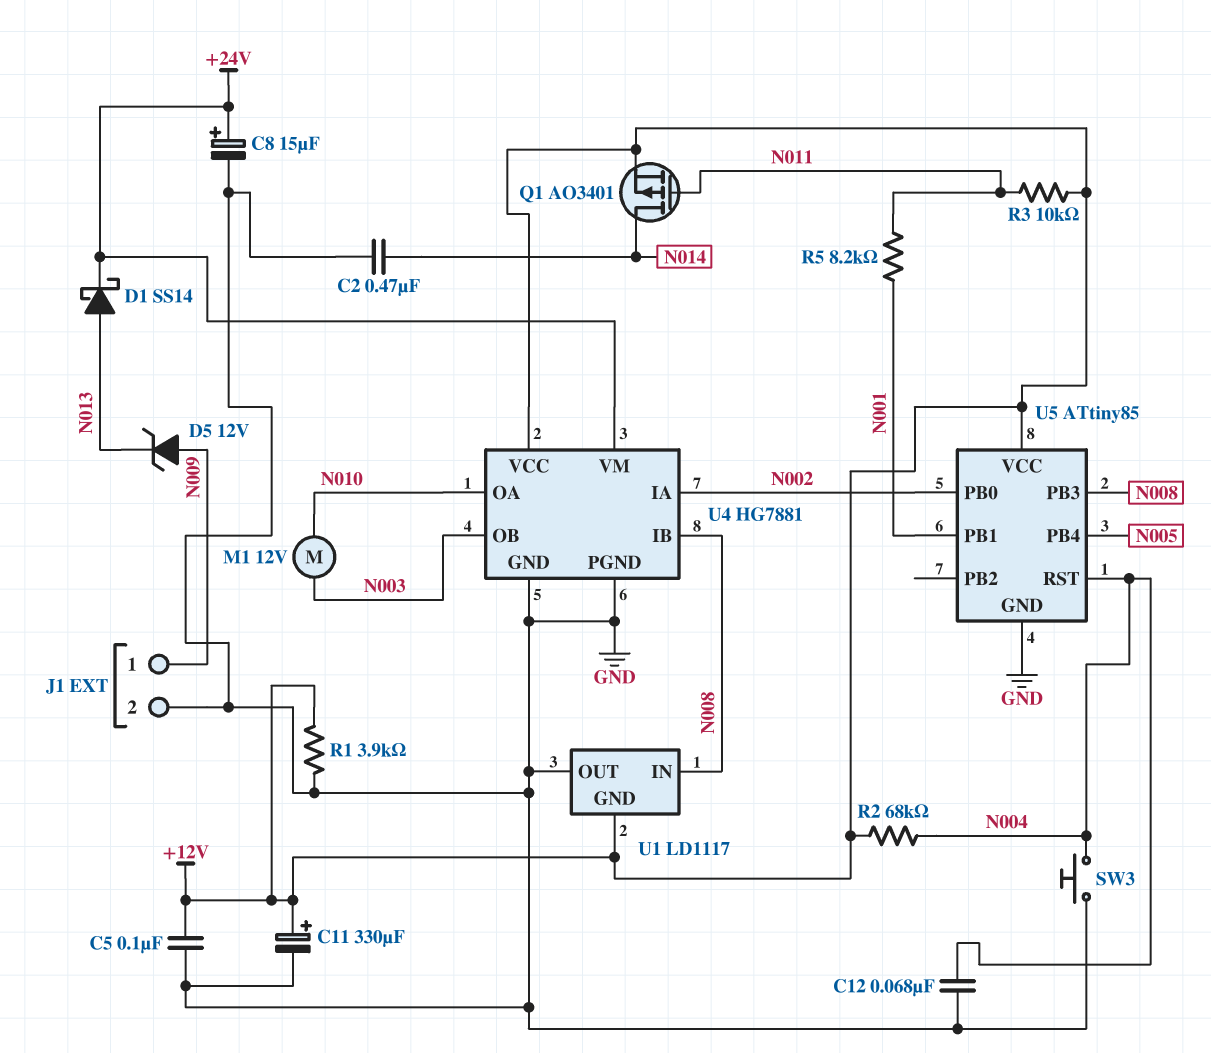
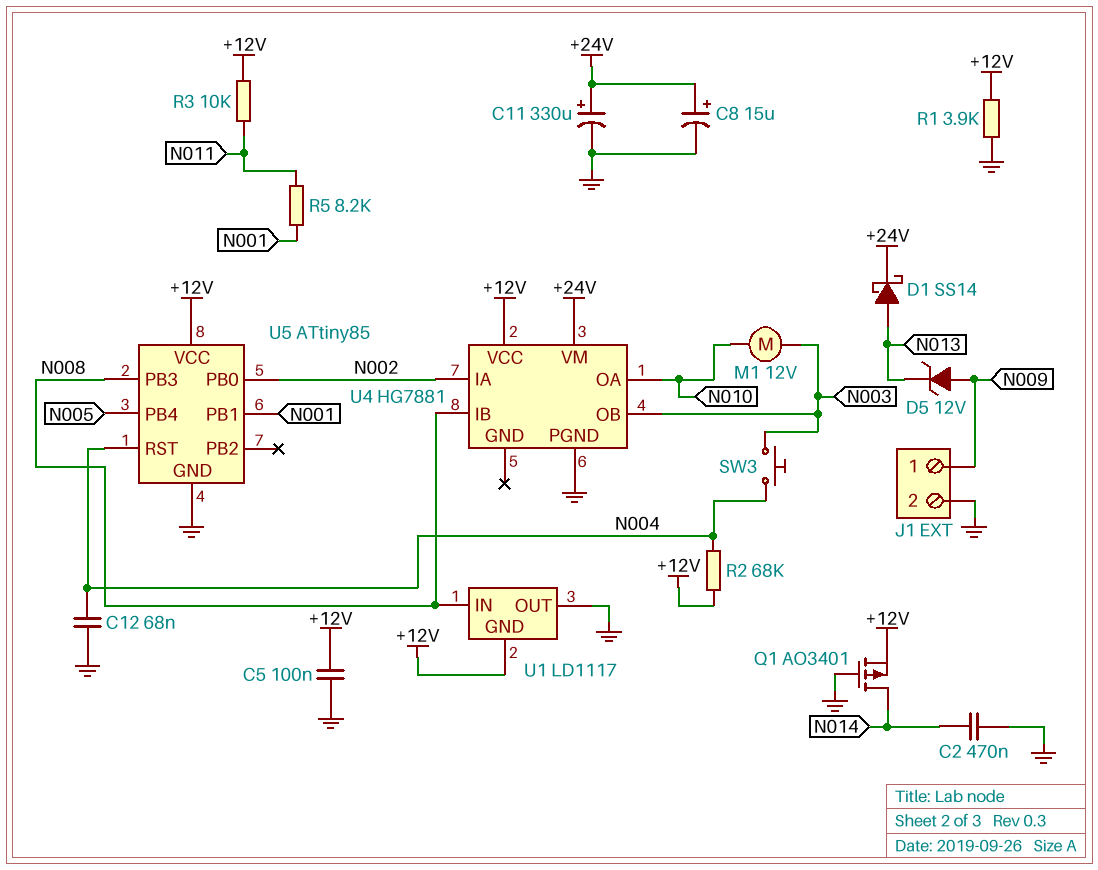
C11: 330uF (plus +12V, minus GND) -> 330uF (plus +24V, minus GND)
Q1: PMOS AO3401 (G N011, D N014, S +12V) -> PMOS AO3401 (G GND, D N014, S +12V)
SW3: button (GND, N004) -> button (N003, N004)
U4 pin GND: GND -> none

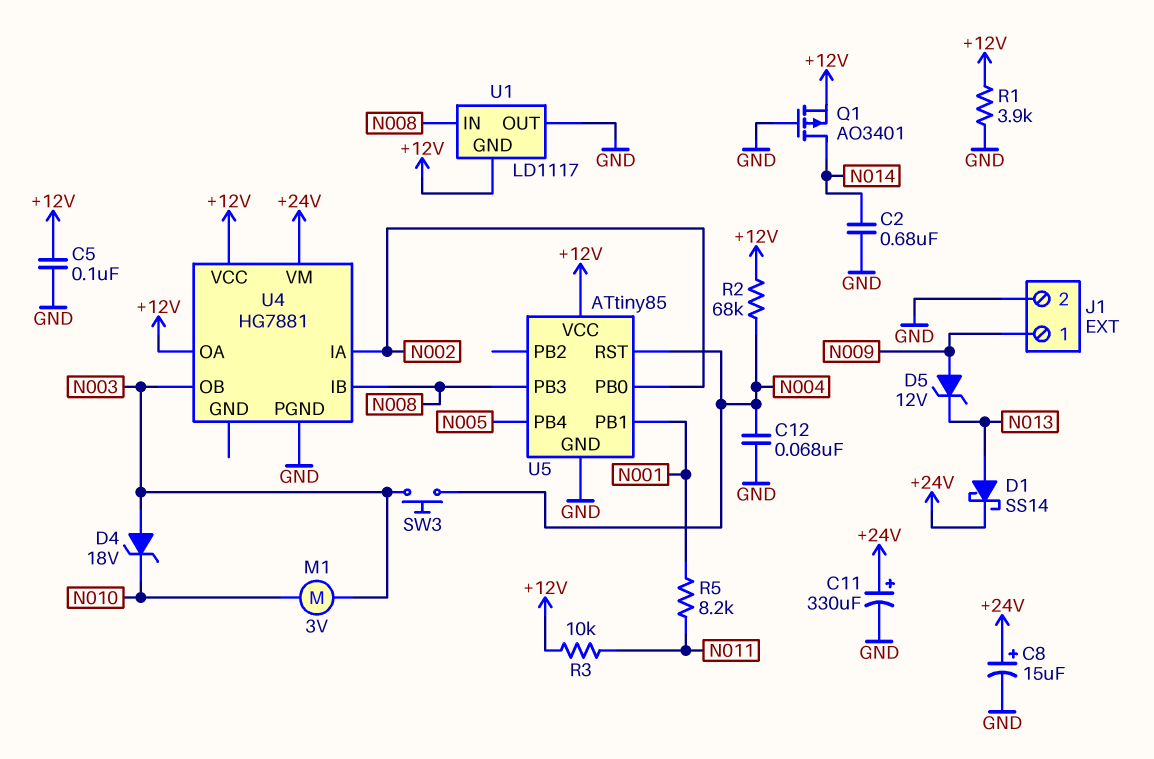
C2: 470nF (GND, N014) -> 680nF (GND, N014)
D4: none -> zener 18V (A N003, K N010)
M1: motor 12V (N003, N010) -> motor 3V (N003, N010)
U4 pin OA: N010 -> +12V

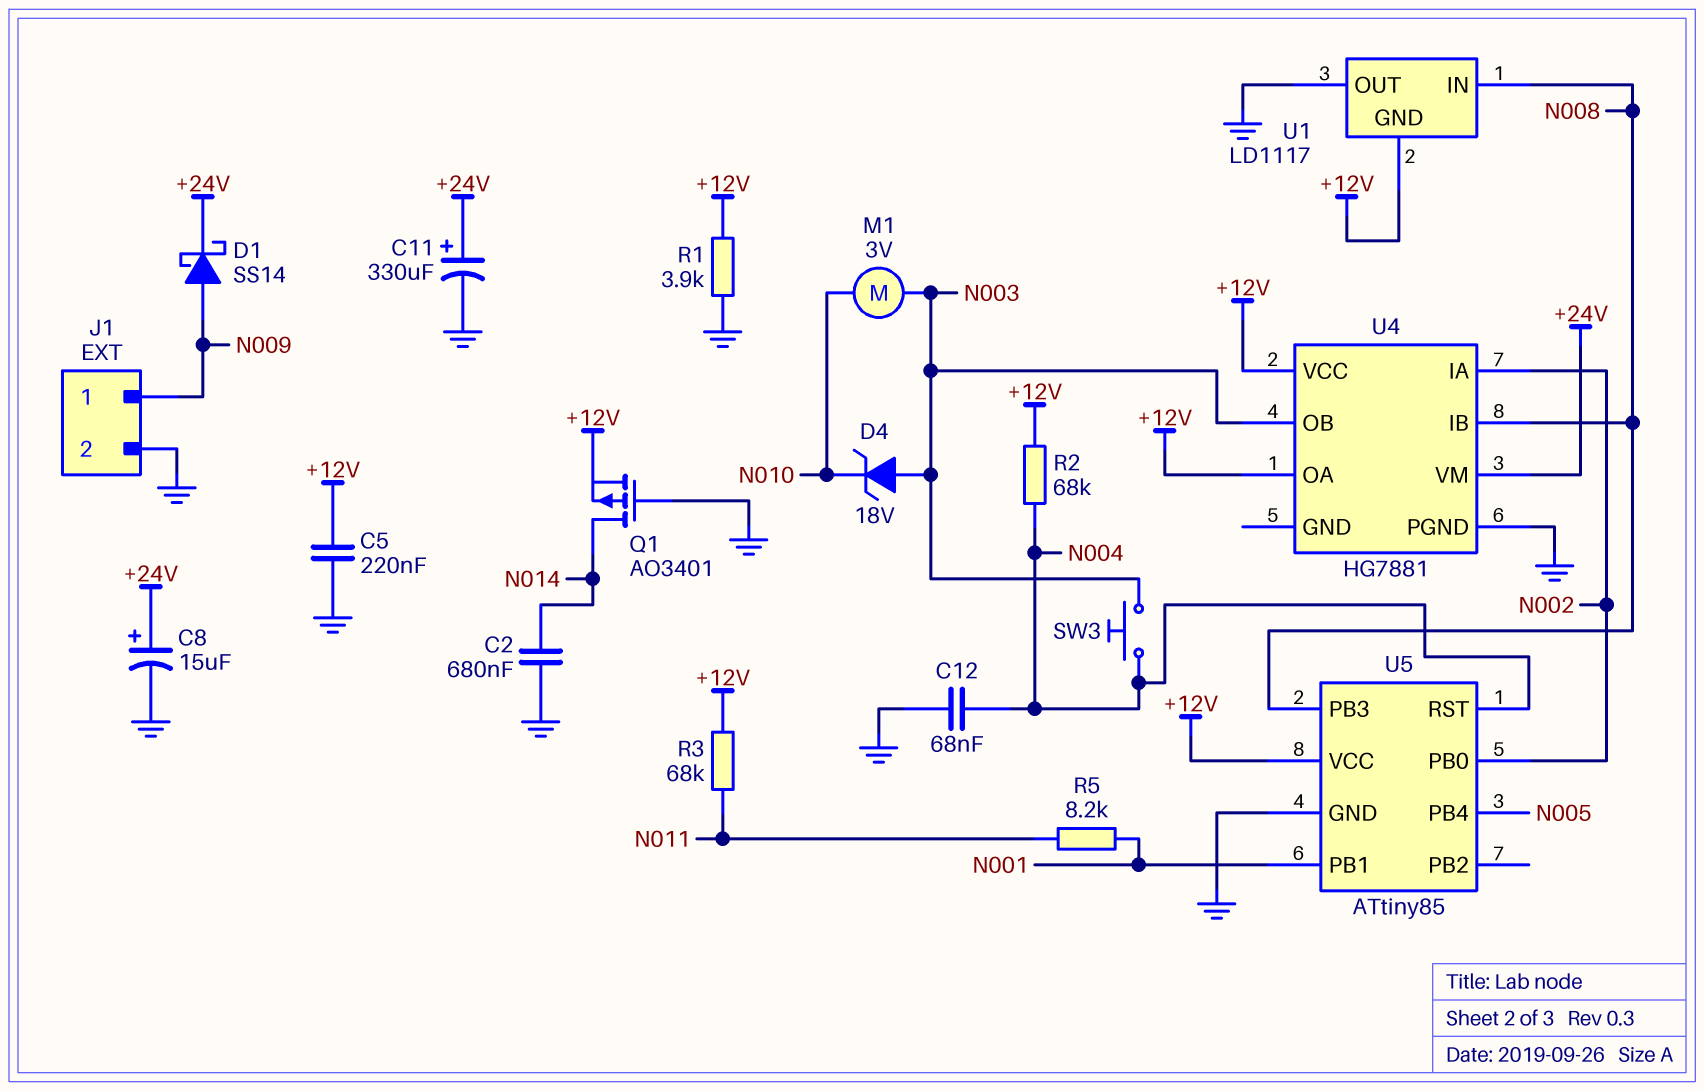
C5: 100nF (+12V, GND) -> 220nF (+12V, GND)
D1: schottky SS14 (A N013, K +24V) -> schottky SS14 (A N009, K +24V)
D5: zener 12V (A N009, K N013) -> none
R3: 10k (+12V, N011) -> 68k (+12V, N011)

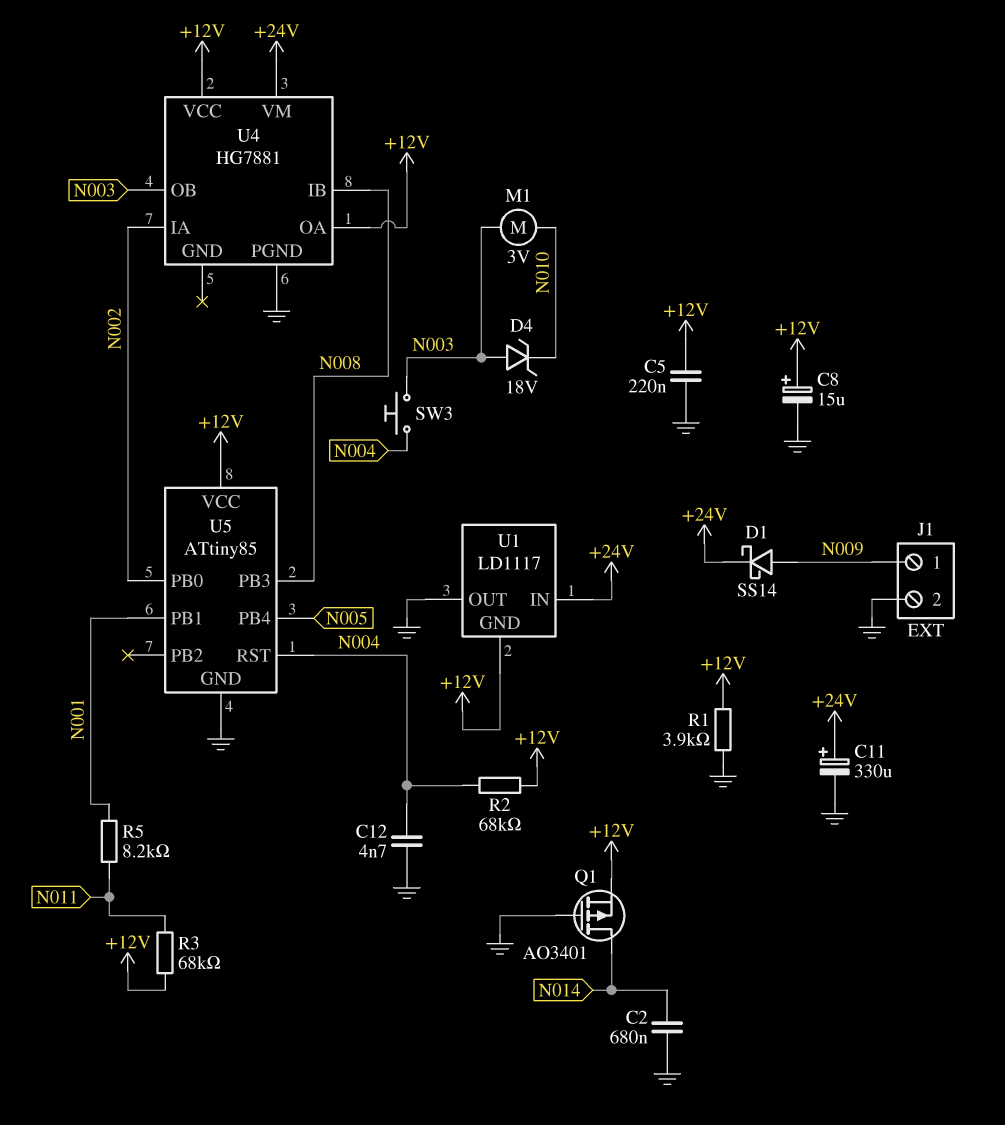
C8: 15uF (plus +24V, minus GND) -> 15uF (plus +12V, minus GND)
C12: 68nF (GND, N004) -> 4.7nF (GND, N004)
U1 pin IN: N008 -> +24V

